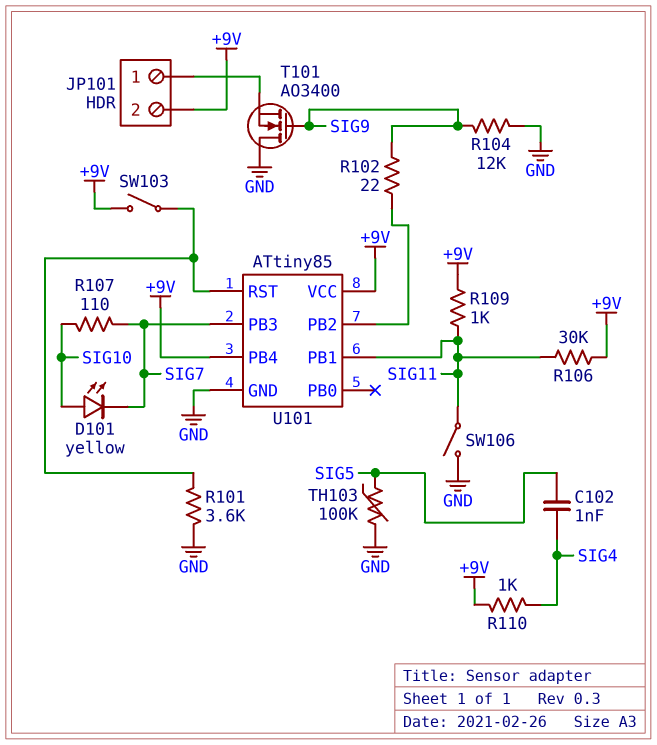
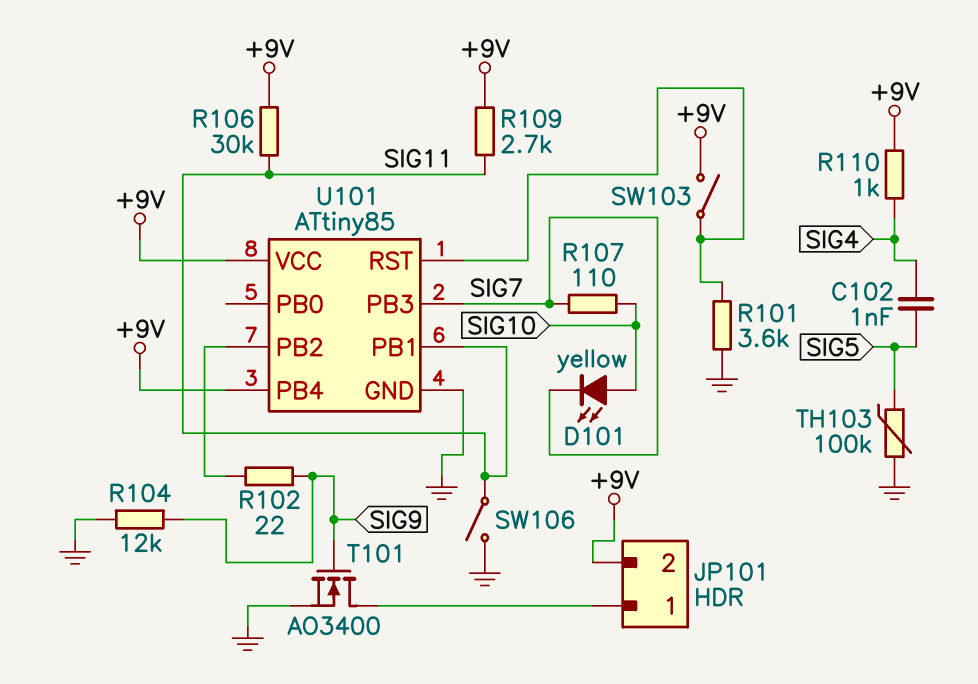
R109: 1k (+9V, SIG11) -> 2.7k (+9V, SIG11)
T101: NMOS AO3400 (G SIG9, D GND, S JP101/1) -> NMOS AO3400 (G SIG9, D JP101/1, S GND)

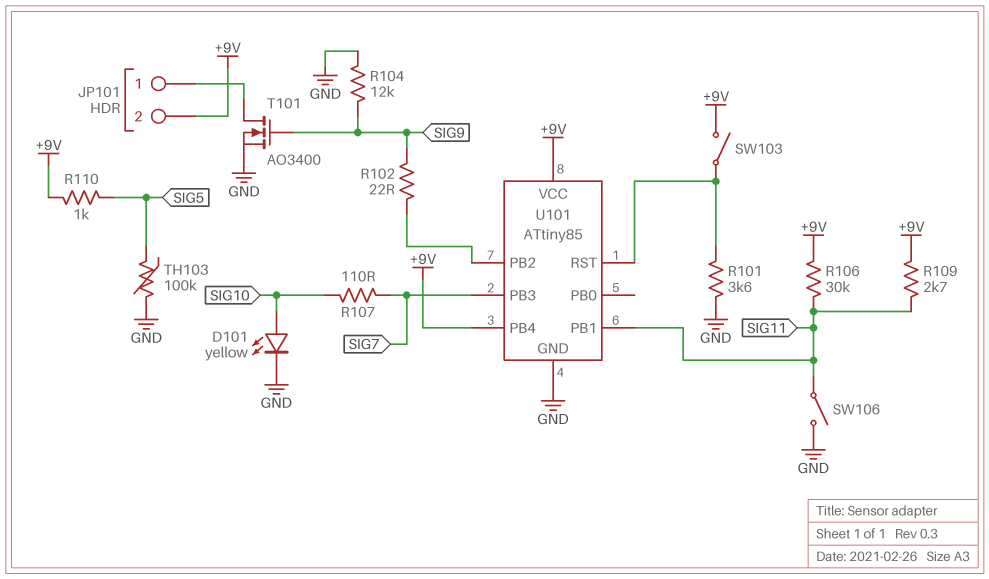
C102: 1nF (SIG4, SIG5) -> none
D101: LED yellow (A SIG10, K SIG7) -> LED yellow (A SIG10, K GND)
R110: 1k (+9V, SIG4) -> 1k (+9V, SIG5)

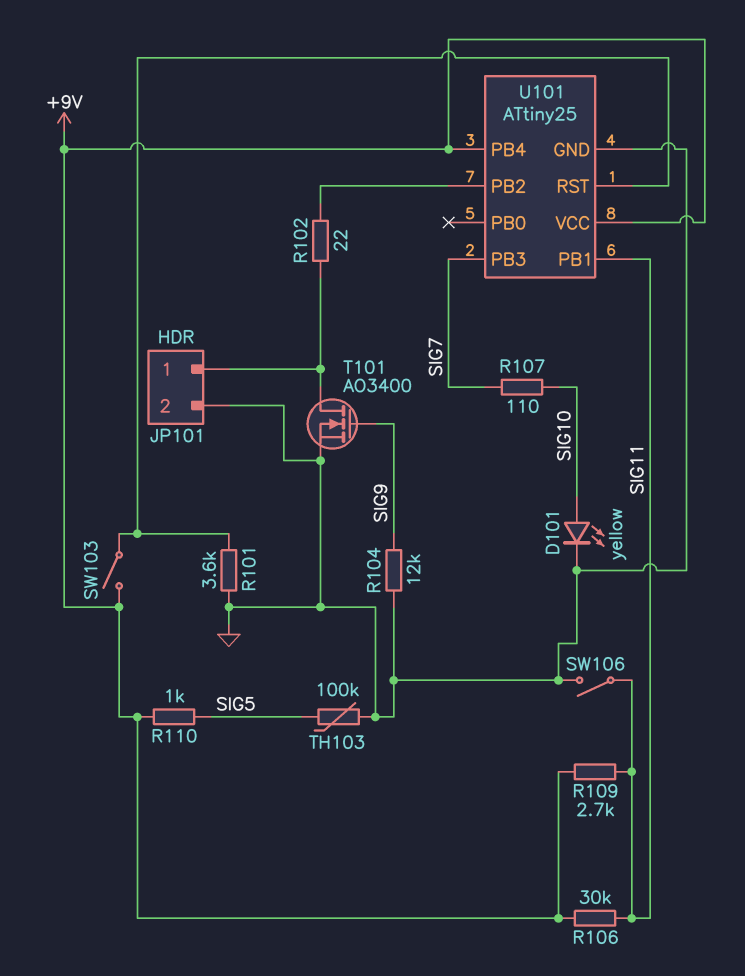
JP101 pin 2: +9V -> GND
R102: 22 (SIG9, U101/PB2) -> 22 (JP101/1, U101/PB2)
U101: ATtiny85 -> ATtiny25

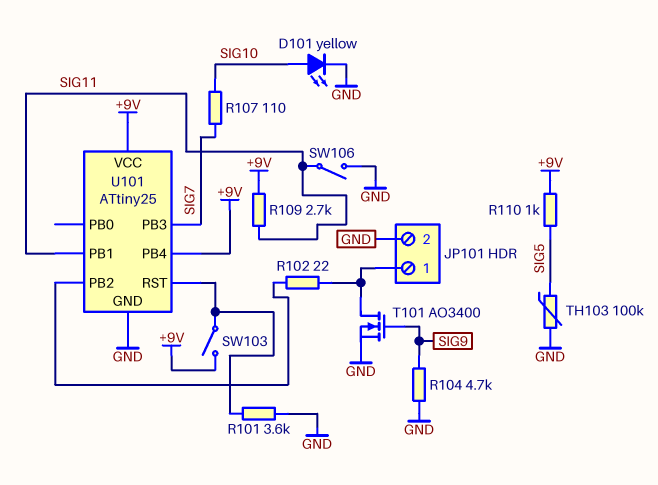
R104: 12k (GND, SIG9) -> 4.7k (GND, SIG9)
R106: 30k (+9V, SIG11) -> none

